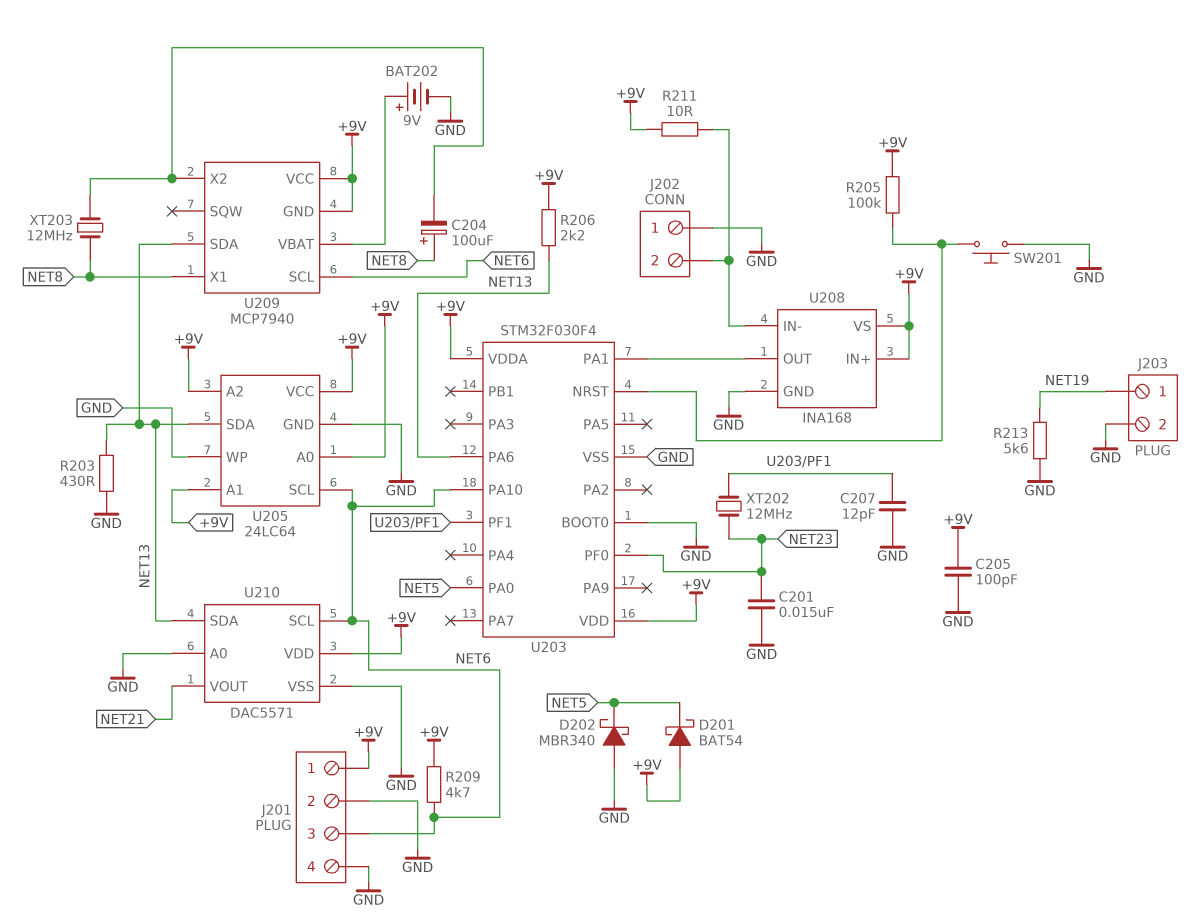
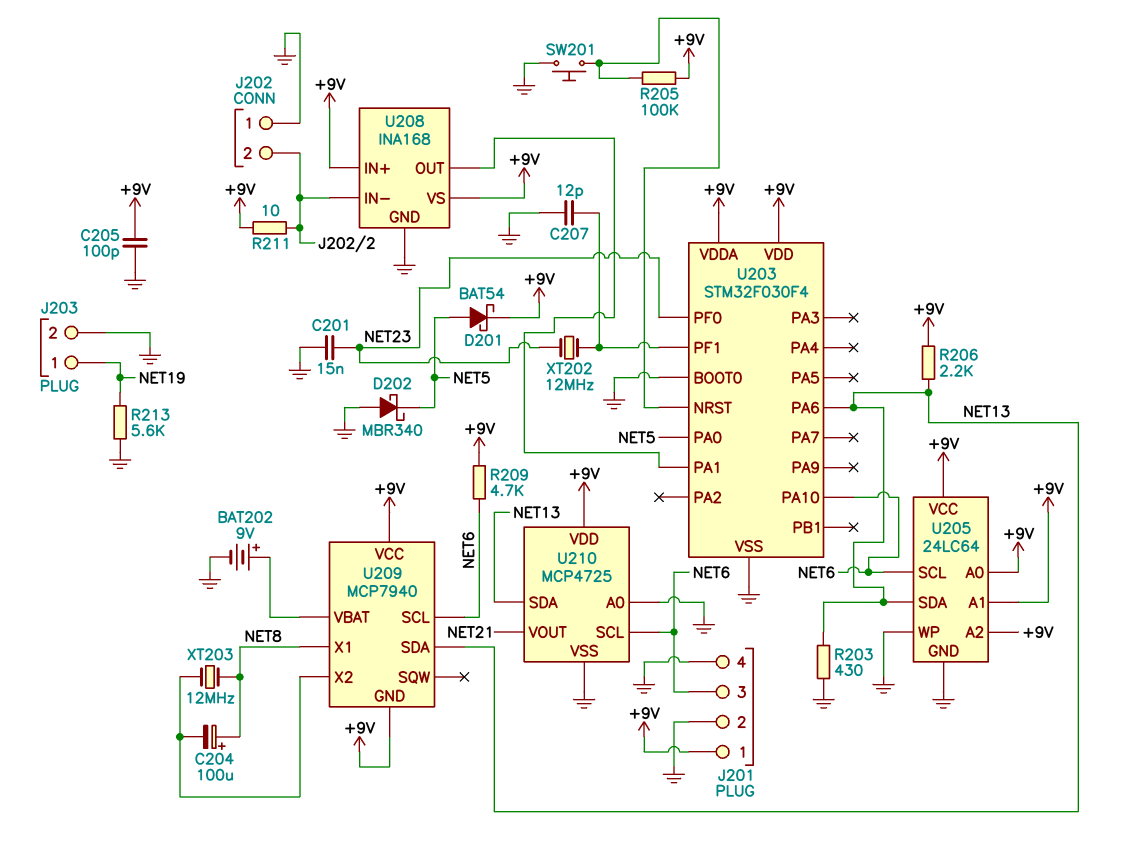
D201: schottky BAT54 (A +9V, K NET5) -> schottky BAT54 (A NET5, K +9V)
U210: DAC5571 -> MCP4725

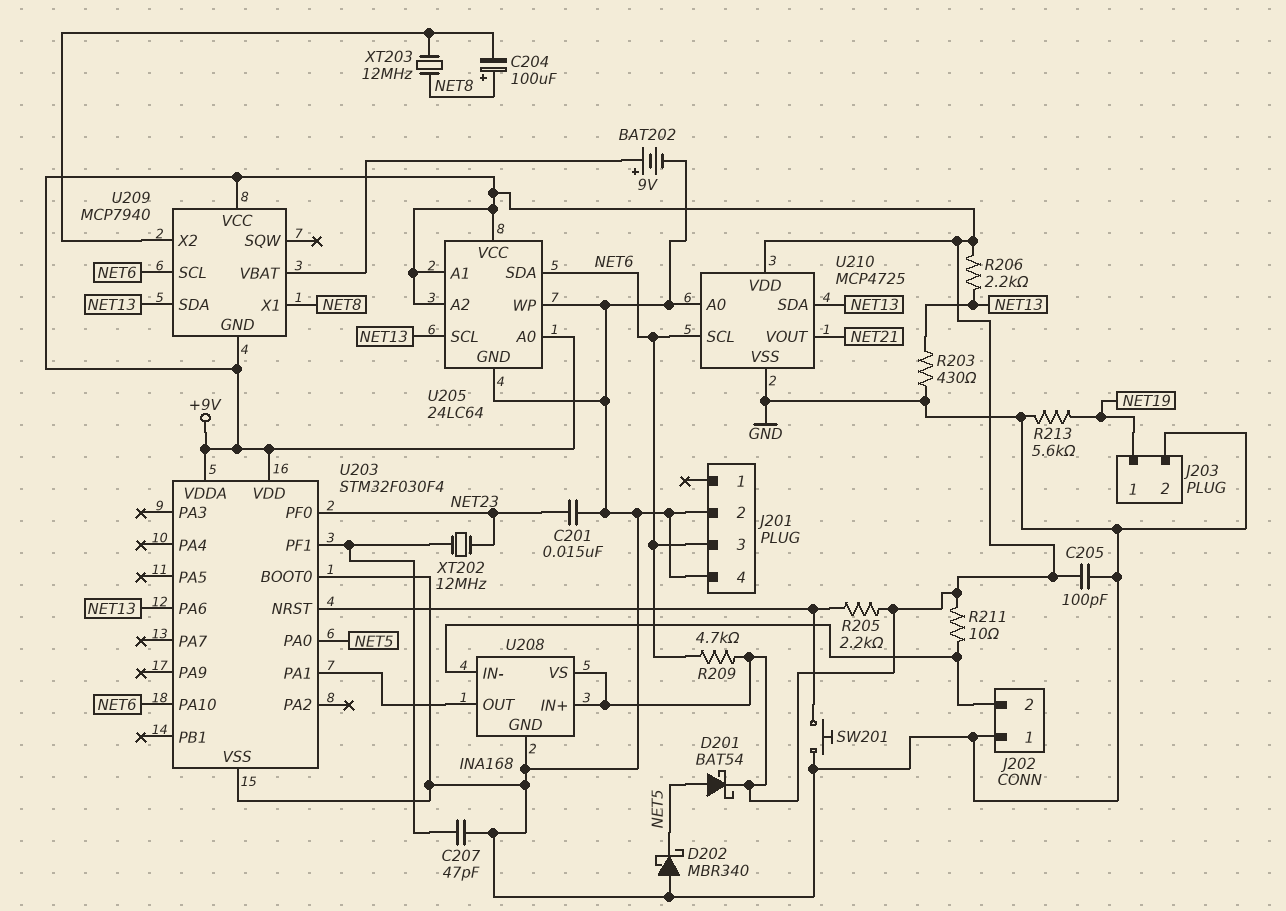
C207: 12pF (GND, U203/PF1) -> 47pF (GND, U203/PF1)
J201 pin 1: +9V -> none
R205: 100k (+9V, U203/NRST) -> 2.2k (+9V, U203/NRST)
U205 pin SCL: NET6 -> NET13
U205 pin SDA: NET13 -> NET6

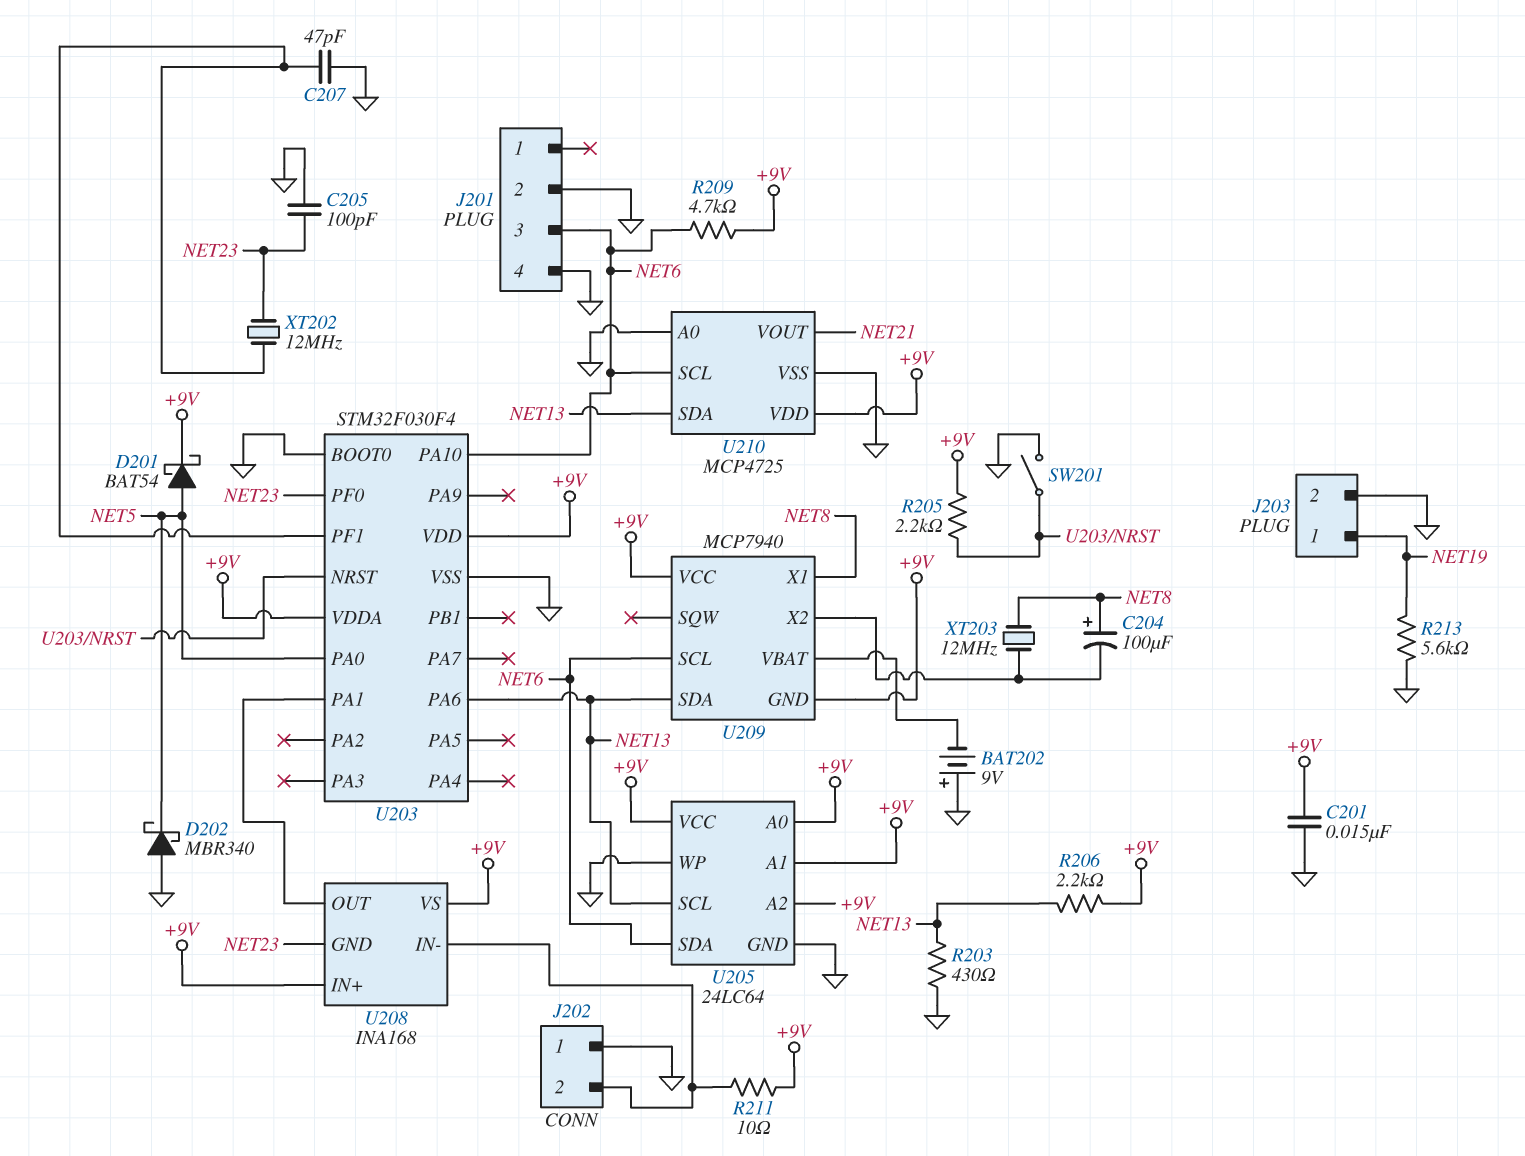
BAT202: 9V (plus U209/VBAT, minus GND) -> 9V (plus GND, minus U209/VBAT)
C201: 15nF (GND, NET23) -> 15nF (+9V, GND)
C205: 100pF (+9V, GND) -> 100pF (GND, NET23)
SW201: button (GND, U203/NRST) -> switch (GND, U203/NRST)
U208 pin GND: GND -> NET23

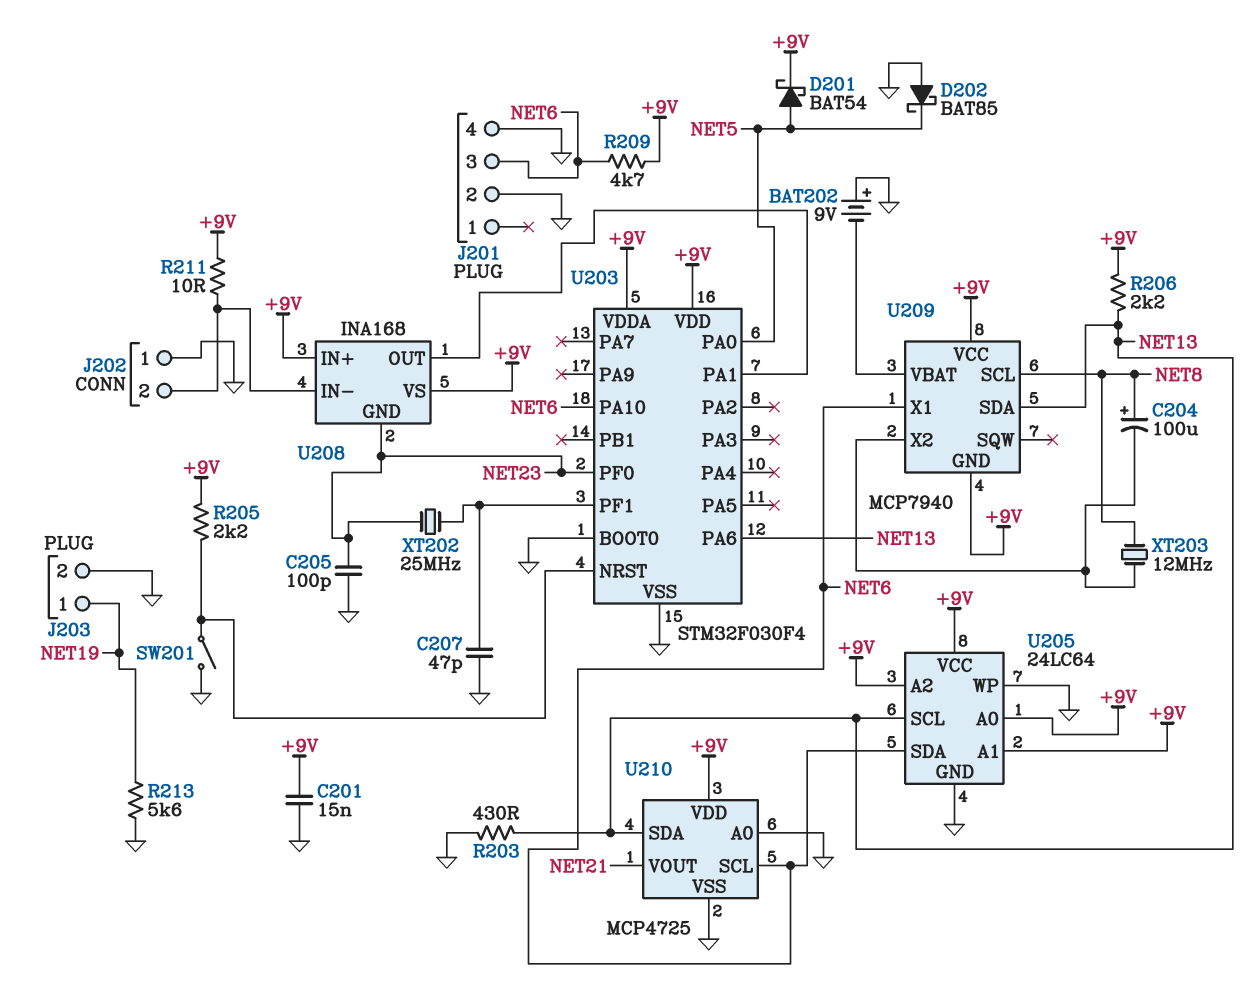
D202: schottky MBR340 (A GND, K NET5) -> schottky BAT85 (A GND, K NET5)
U209 pin SCL: NET6 -> NET8
U209 pin X1: NET8 -> NET6
XT202: 12MHz (NET23, U203/PF1) -> 25MHz (NET23, U203/PF1)

